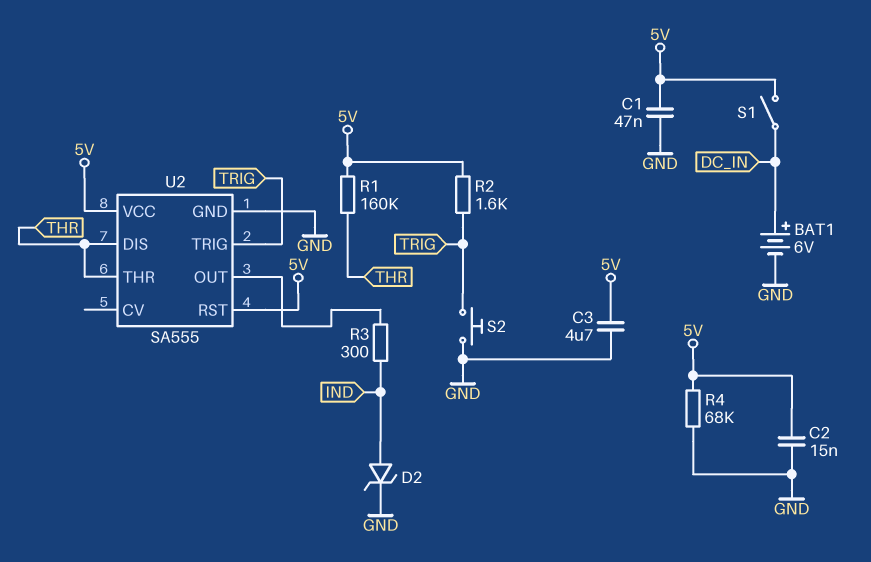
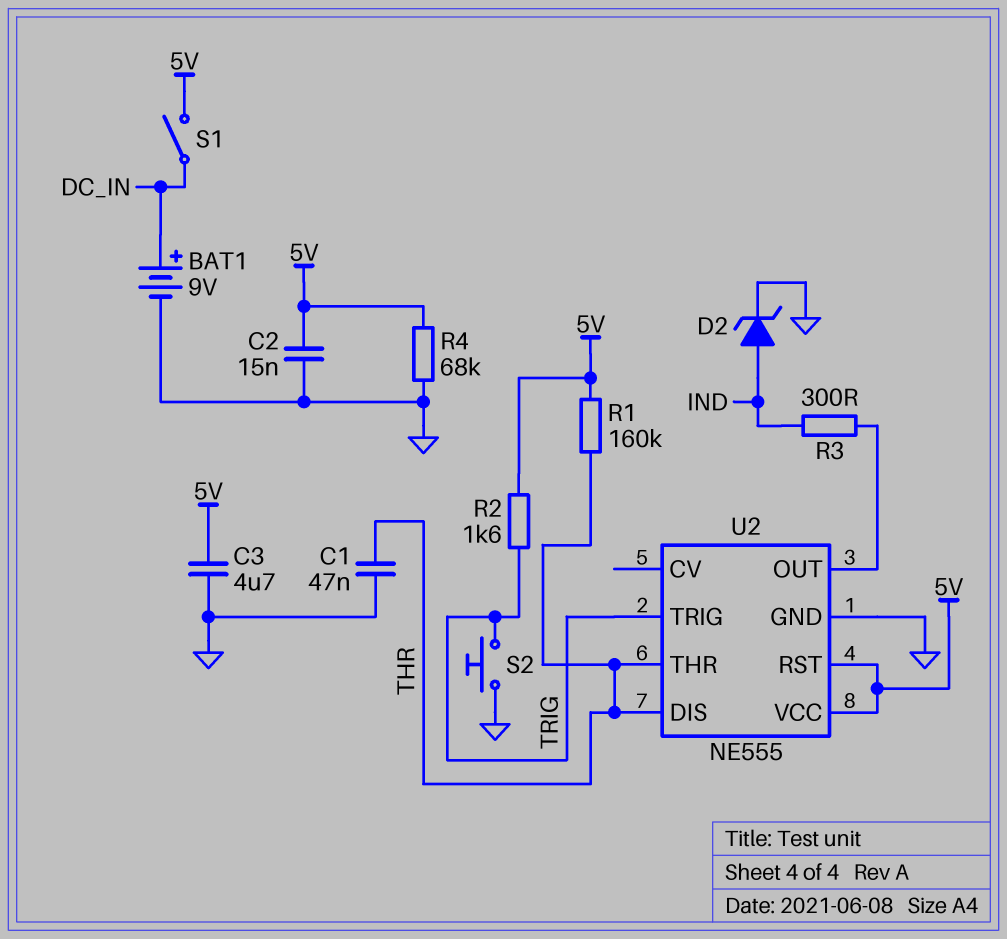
BAT1: 6V (plus DC_IN, minus GND) -> 9V (plus DC_IN, minus GND)
C1: 47nF (5V, GND) -> 47nF (GND, THR)
U2: SA555 -> NE555

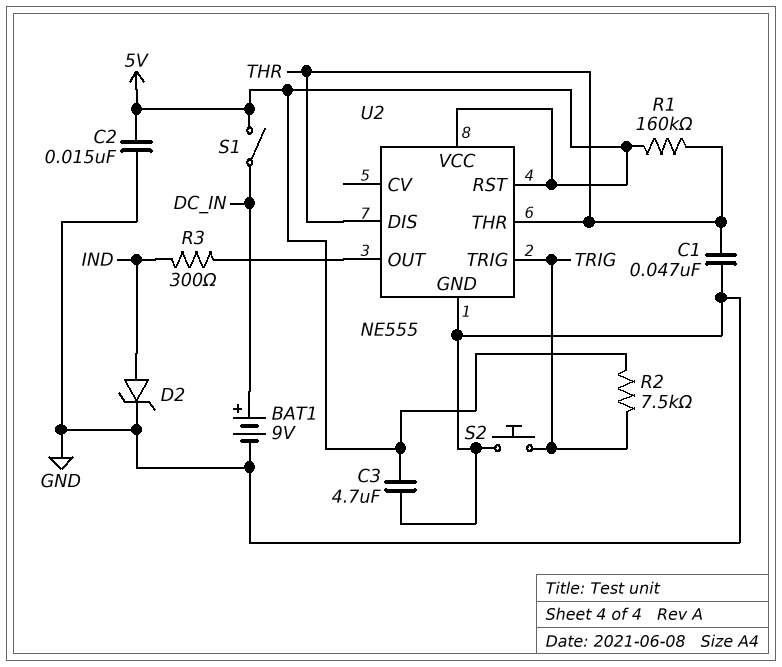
R2: 1.6k (5V, TRIG) -> 7.5k (5V, TRIG)
R4: 68k (5V, GND) -> none

